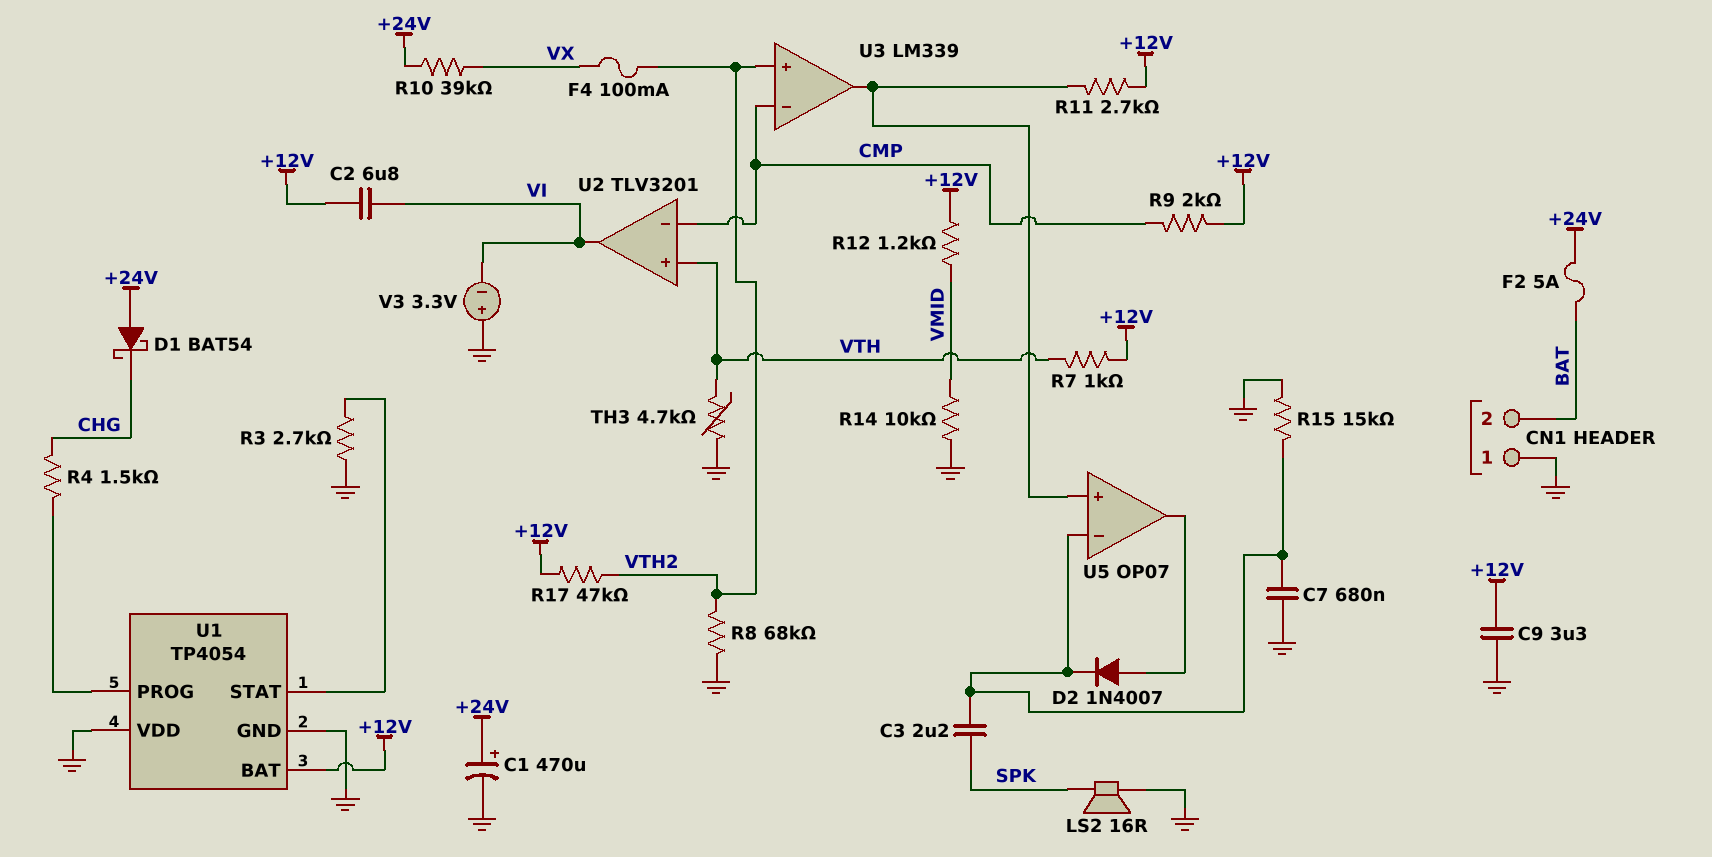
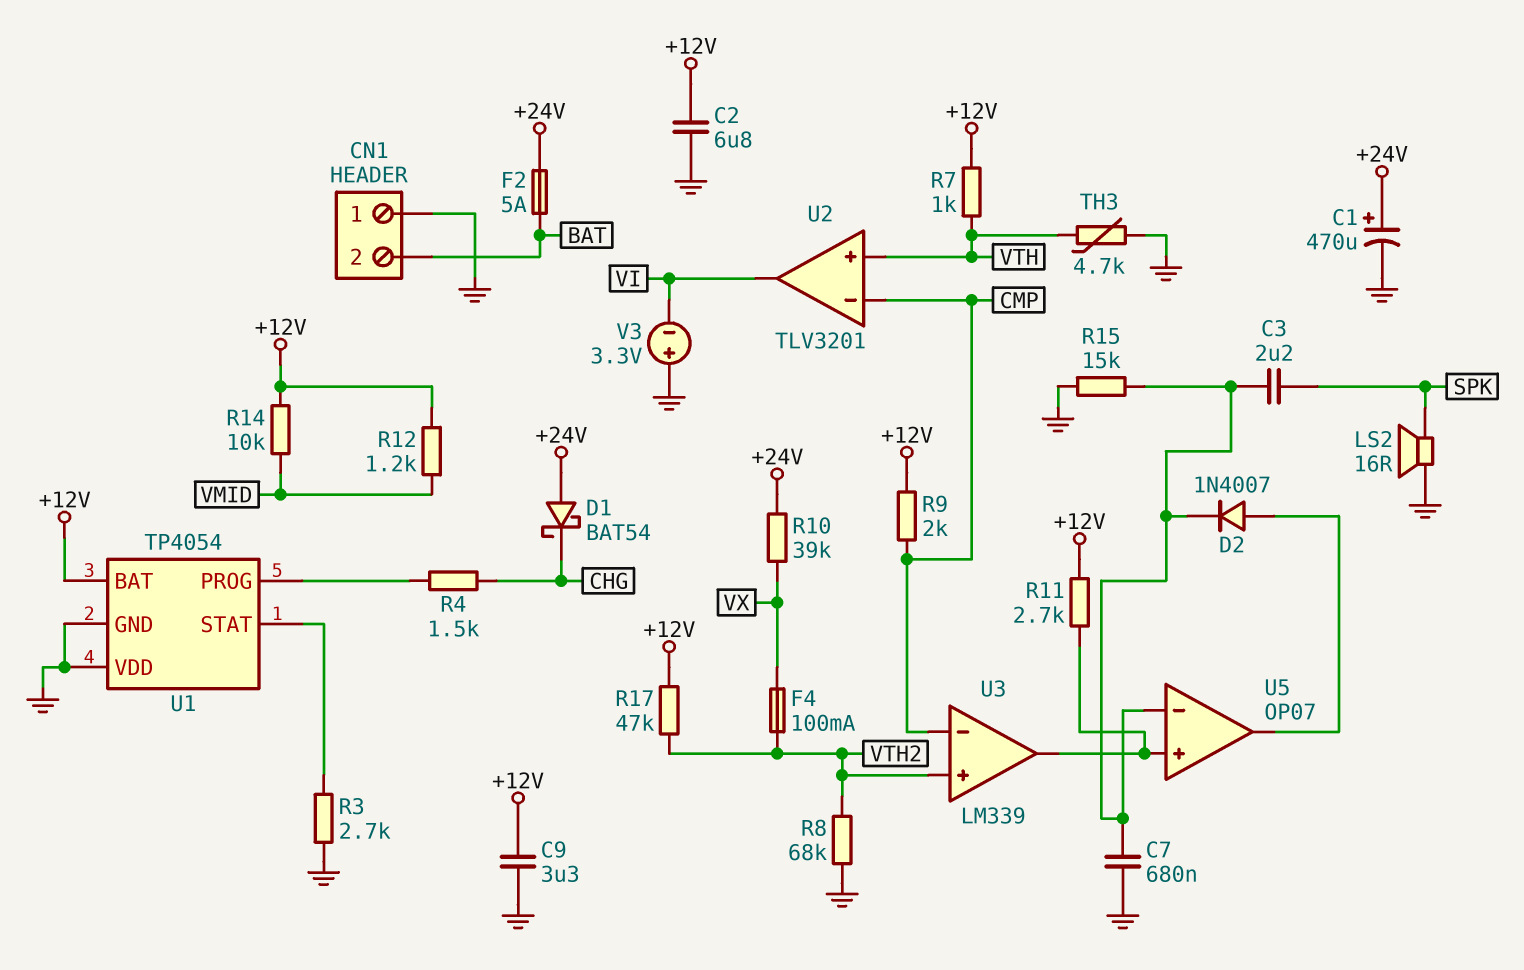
C2: 6.8uF (+12V, VI) -> 6.8uF (+12V, GND)
R14: 10k (GND, VMID) -> 10k (+12V, VMID)

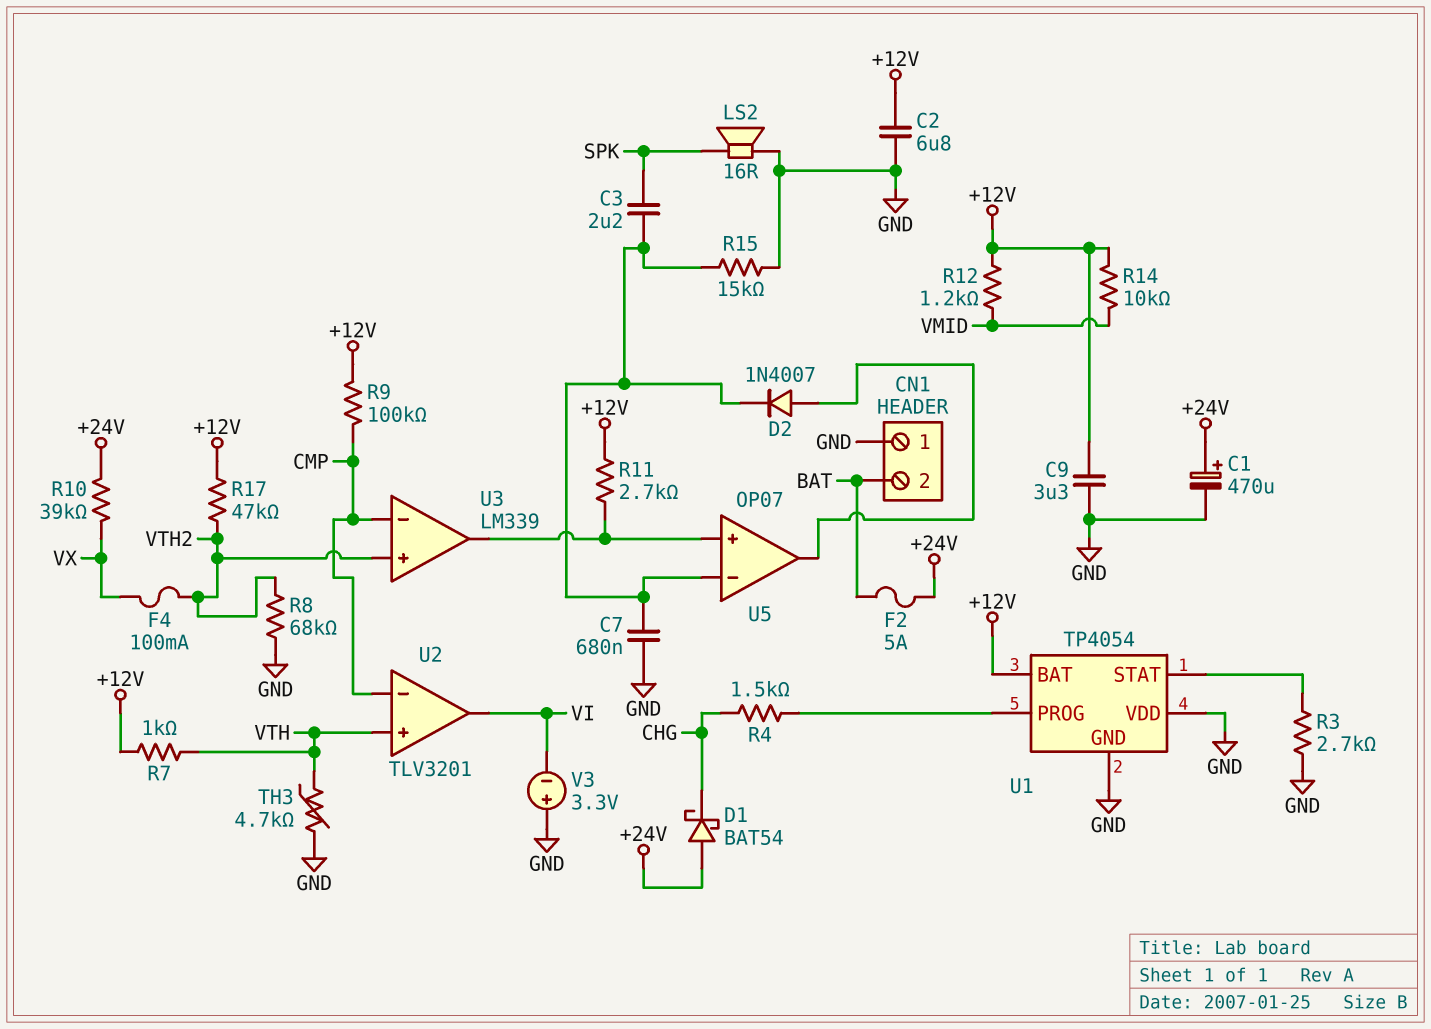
R9: 2k (+12V, CMP) -> 100k (+12V, CMP)

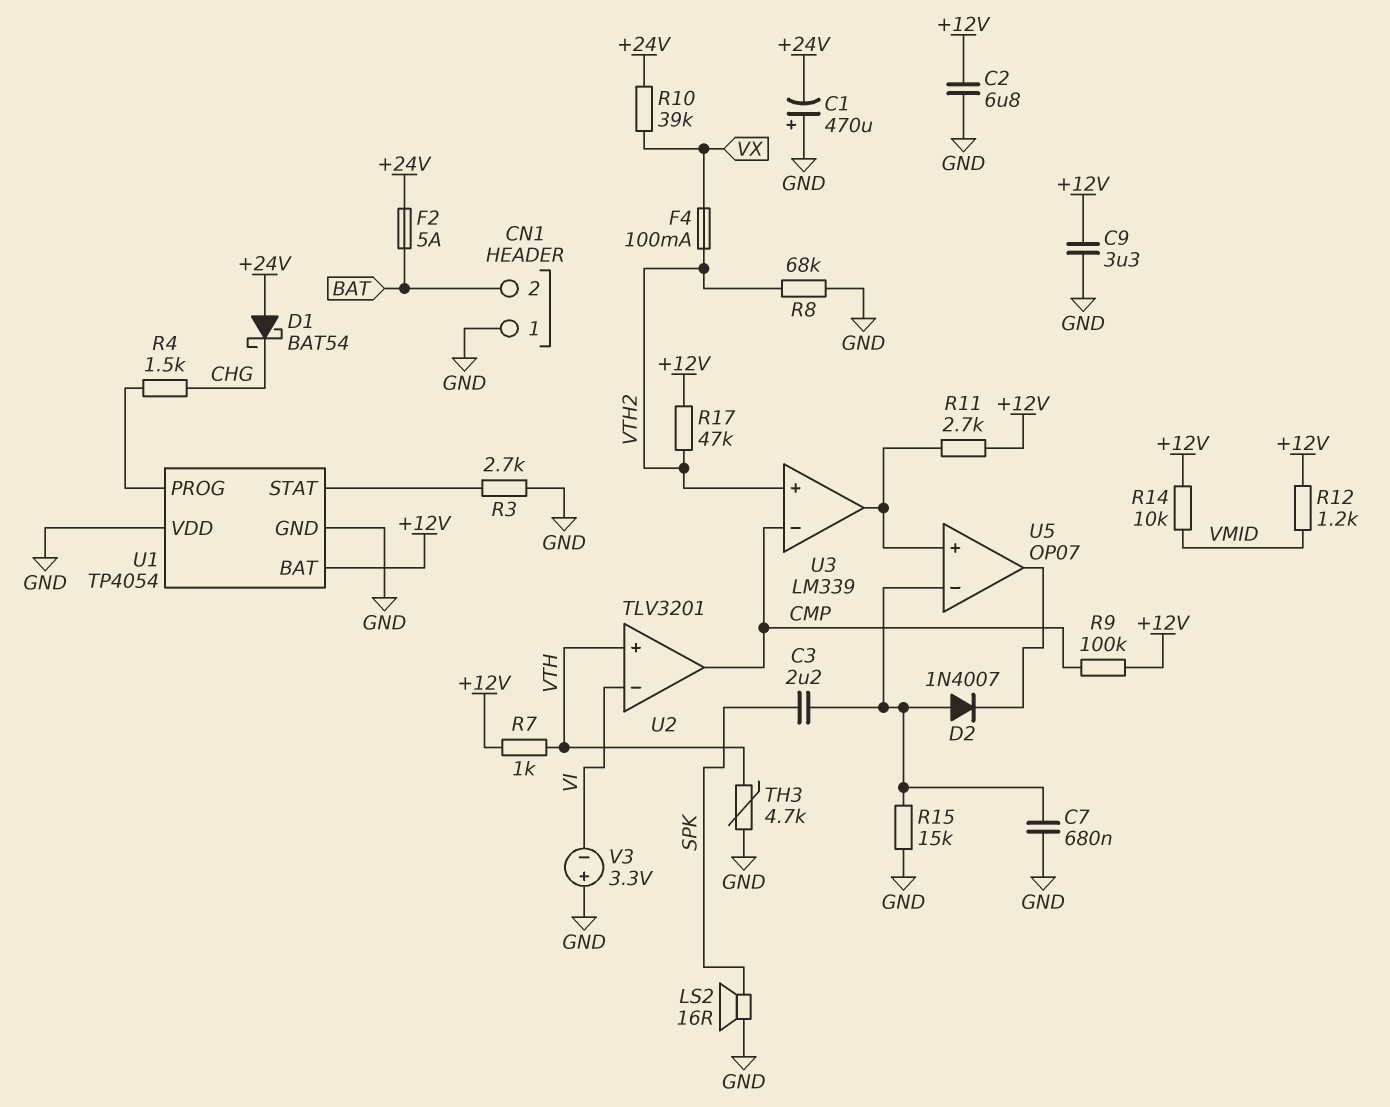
C1: 470uF (plus +24V, minus GND) -> 470uF (plus GND, minus +24V)
D2: diode 1N4007 (A U5/out, K U5/in-) -> diode 1N4007 (A U5/in-, K U5/out)
U2 pin in-: CMP -> VI
U2 pin out: VI -> CMP

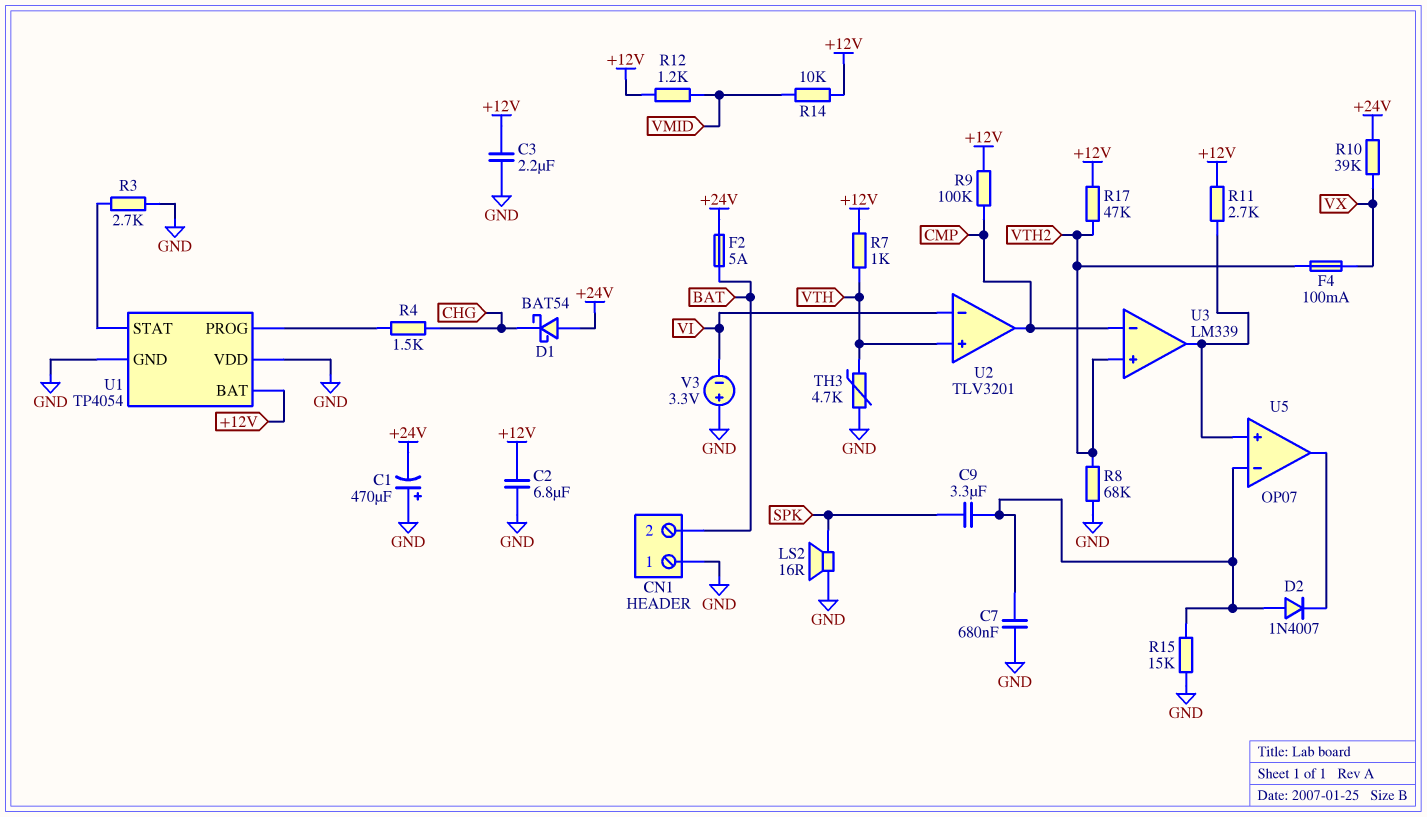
C3: 2.2uF (SPK, U5/in-) -> 2.2uF (+12V, GND)
C9: 3.3uF (+12V, GND) -> 3.3uF (SPK, U5/in-)

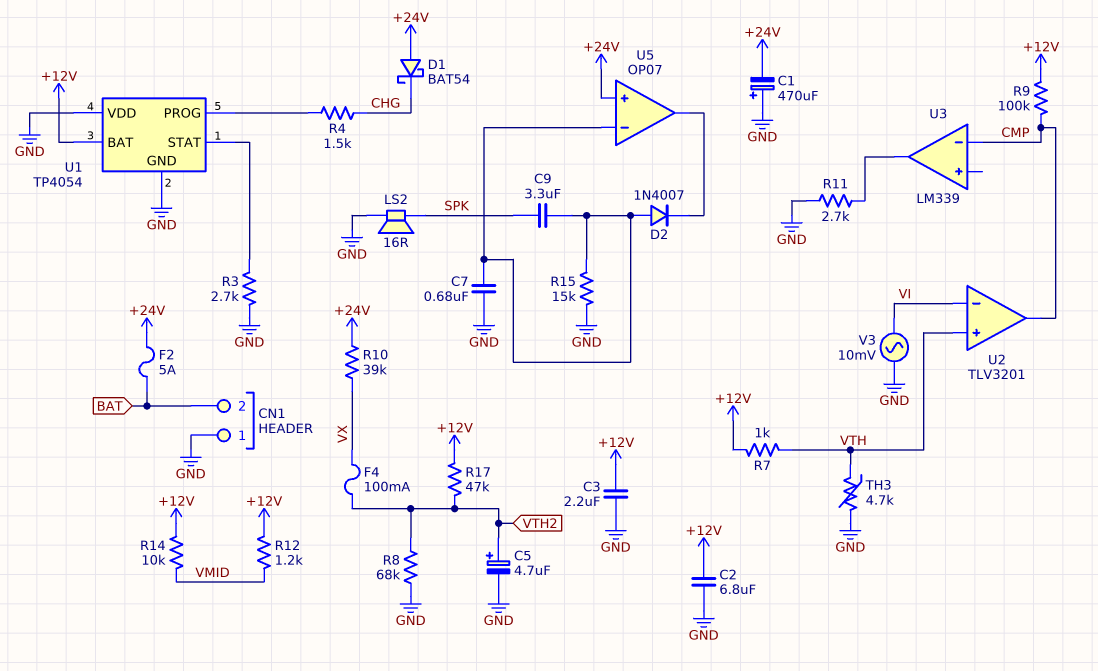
C5: none -> 4.7uF (plus VTH2, minus GND)
R11: 2.7k (+12V, U3/out) -> 2.7k (GND, U3/out)
U3 pin in+: VTH2 -> none
U5 pin in+: U3/out -> +24V
V3: 3.3V (plus GND, minus VI) -> AC 10mV (GND, VI)

